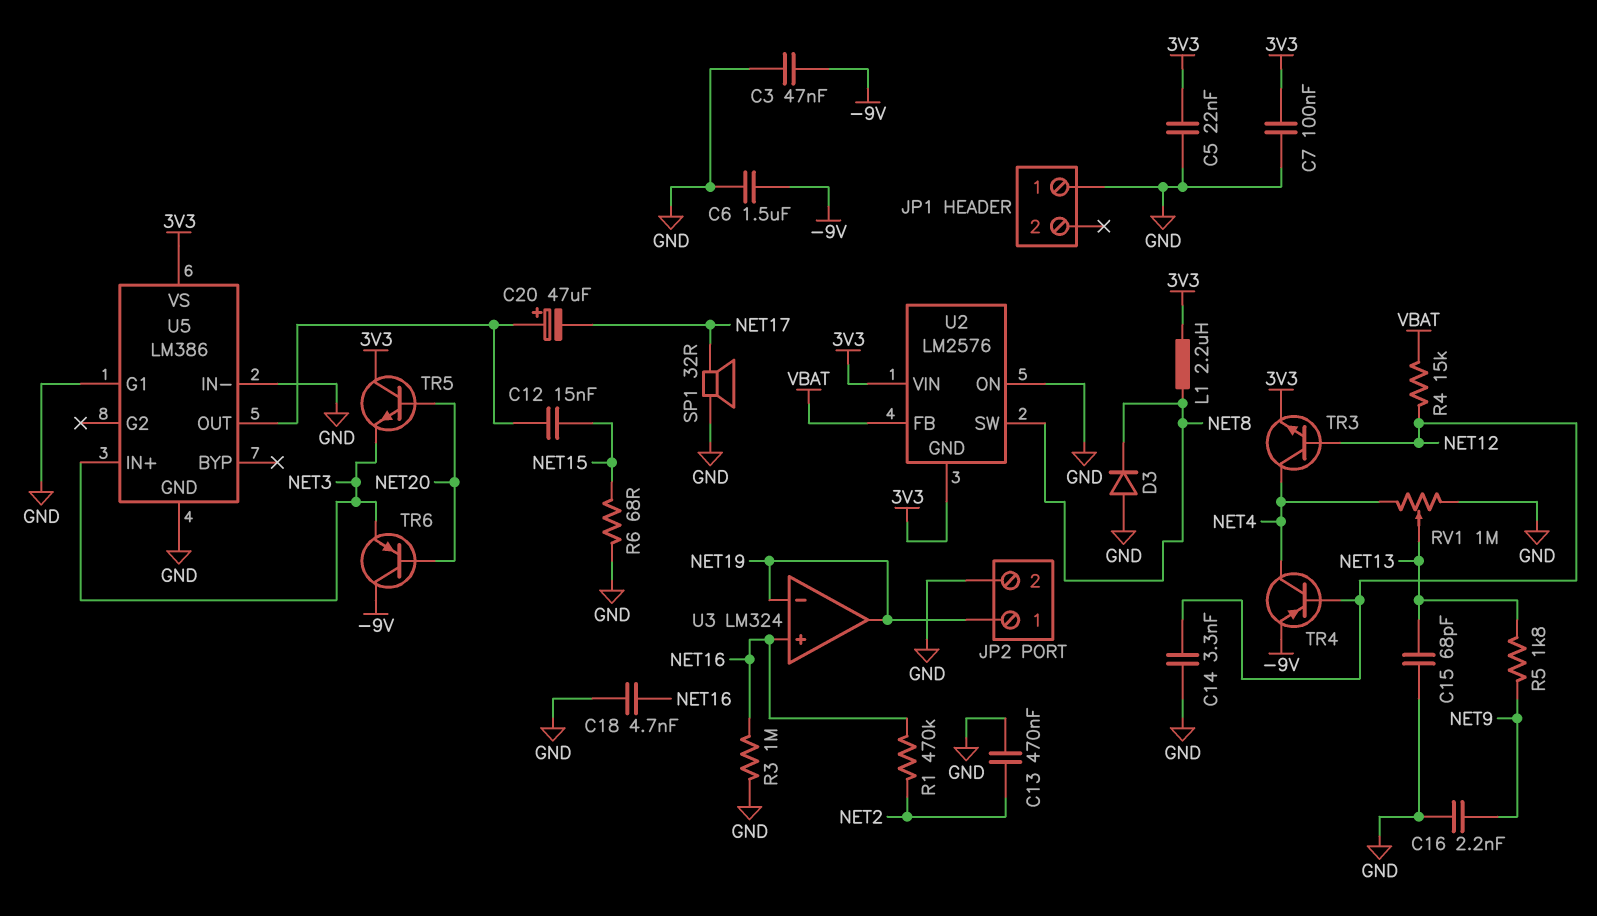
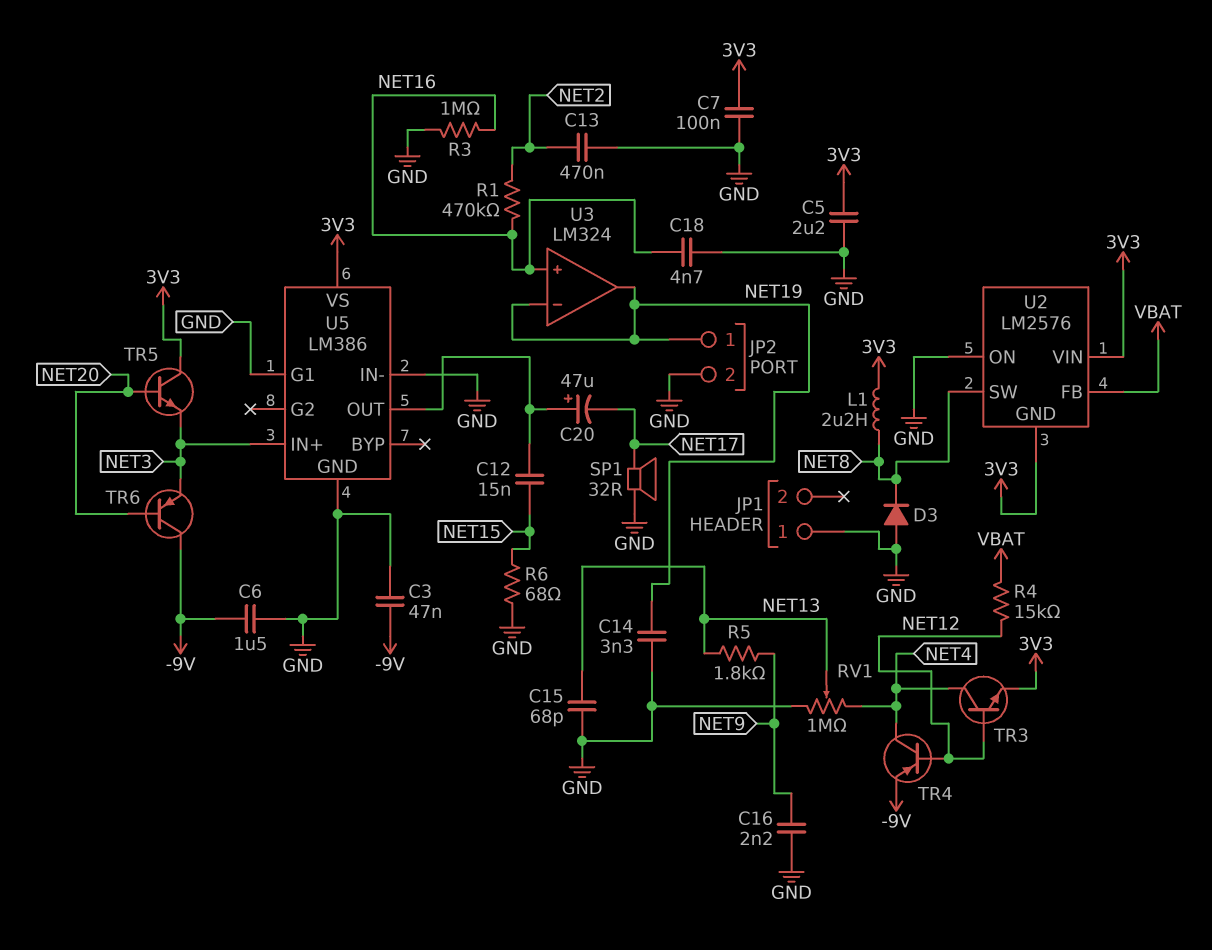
C5: 22nF (3V3, GND) -> 2.2uF (3V3, GND)
C14: 3.3nF (GND, NET12) -> 3.3nF (GND, NET19)

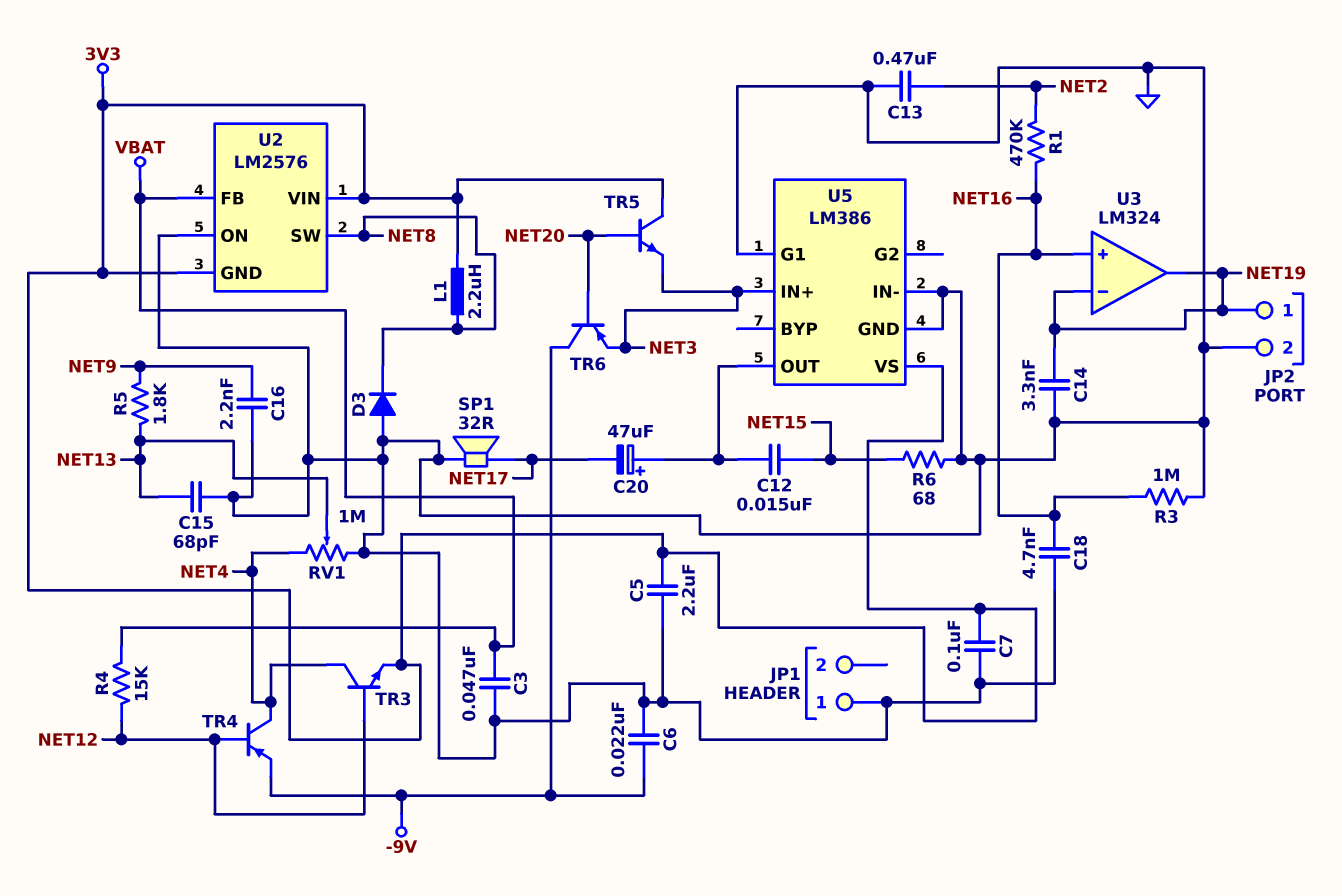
C3: 47nF (-9V, GND) -> 47nF (GND, VBAT)
C6: 1.5uF (-9V, GND) -> 22nF (-9V, GND)

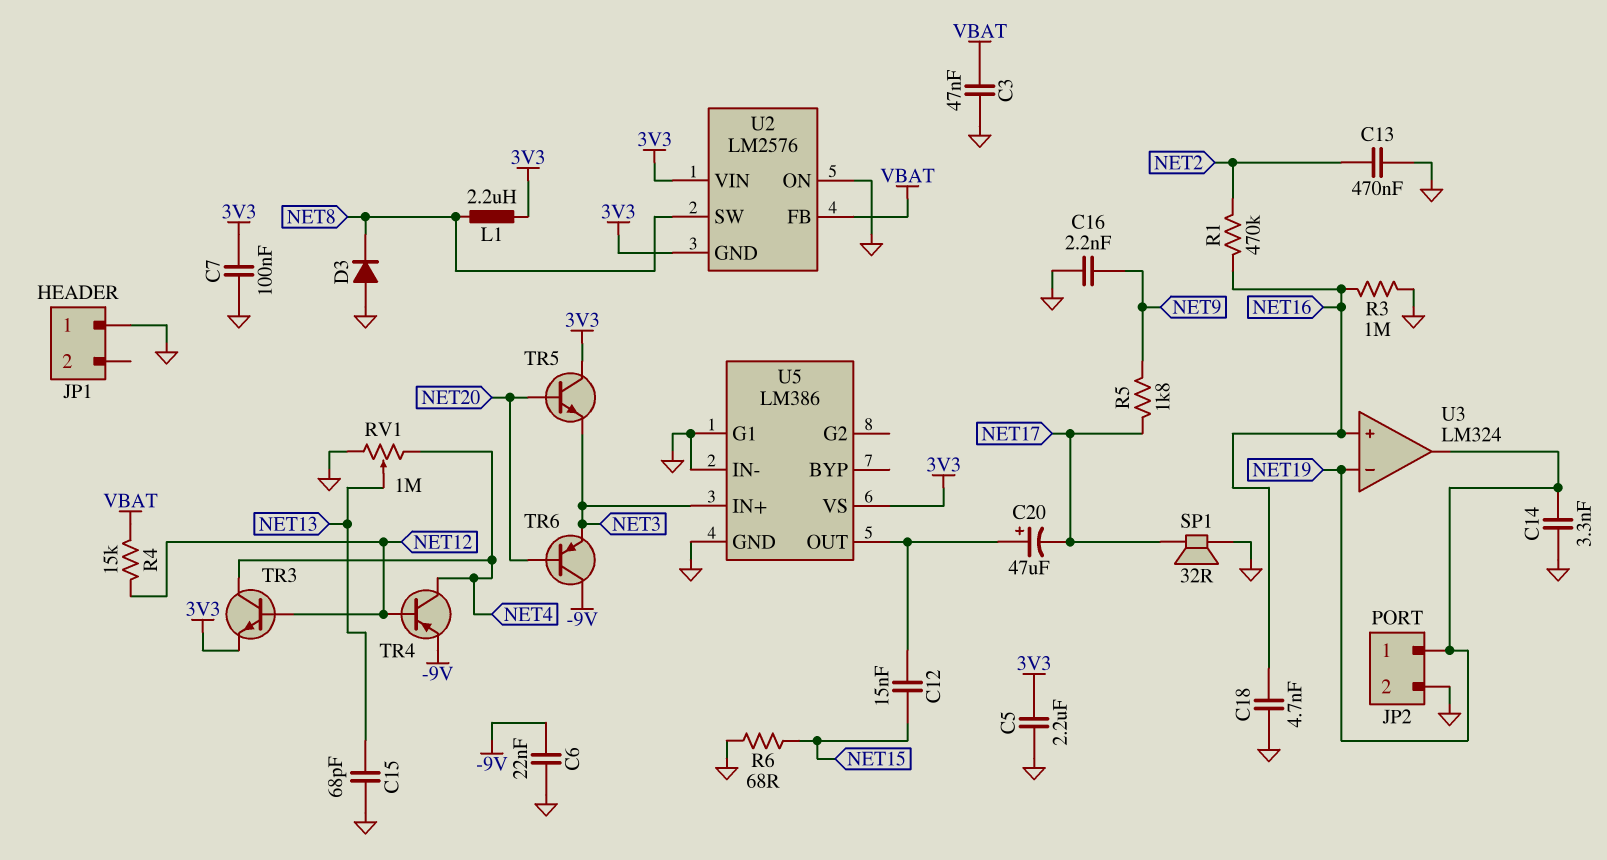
R5: 1.8k (NET9, NET13) -> 1.8k (NET9, NET17)

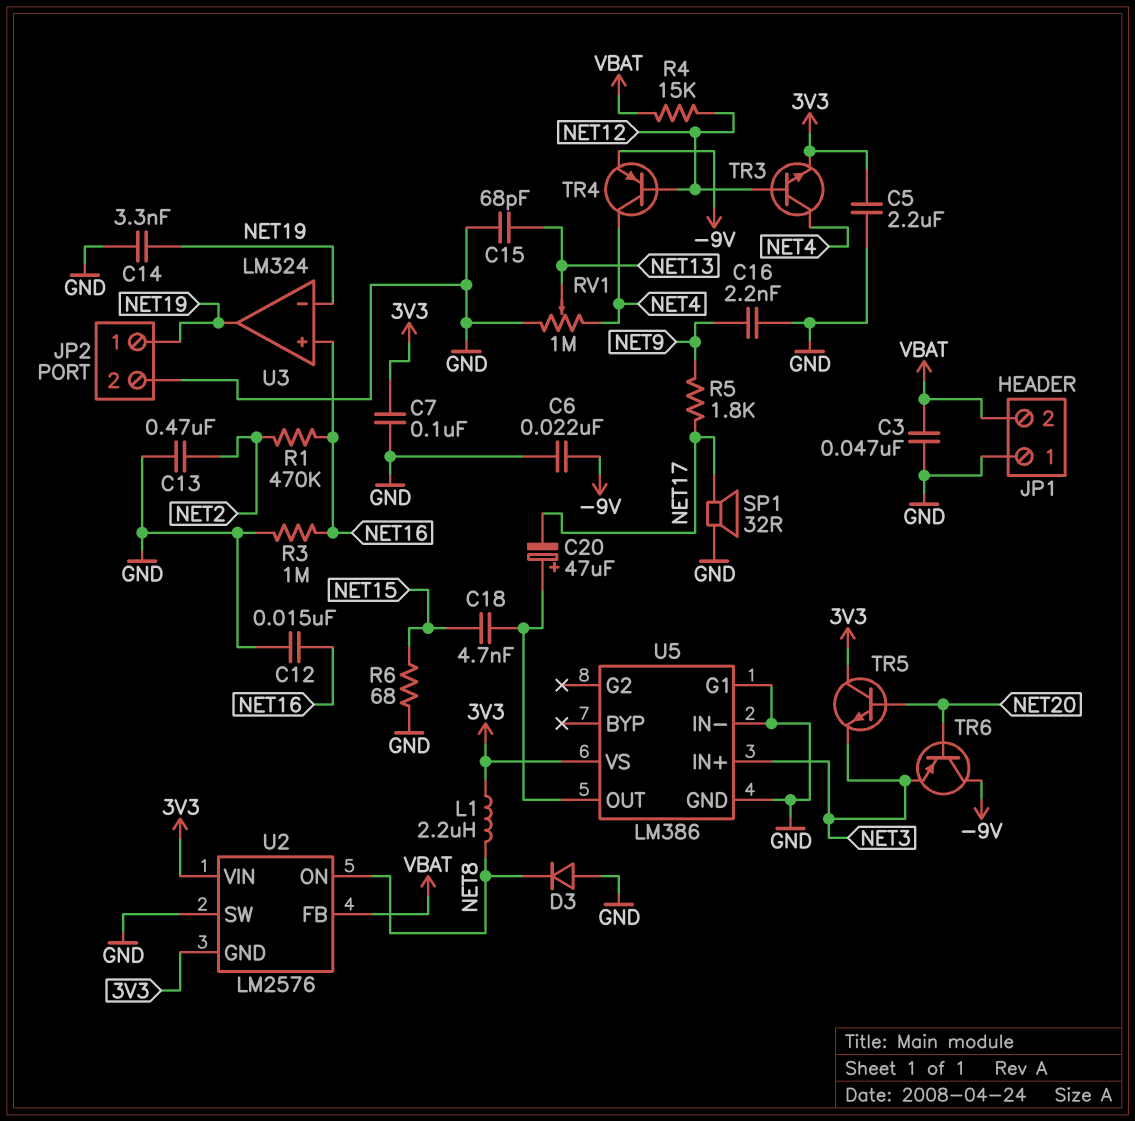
C12: 15nF (NET15, U5/OUT) -> 15nF (GND, NET16)
C18: 4.7nF (GND, NET16) -> 4.7nF (NET15, U5/OUT)
JP1 pin 2: none -> VBAT
U2 pin ON: GND -> NET8
U2 pin SW: NET8 -> GND

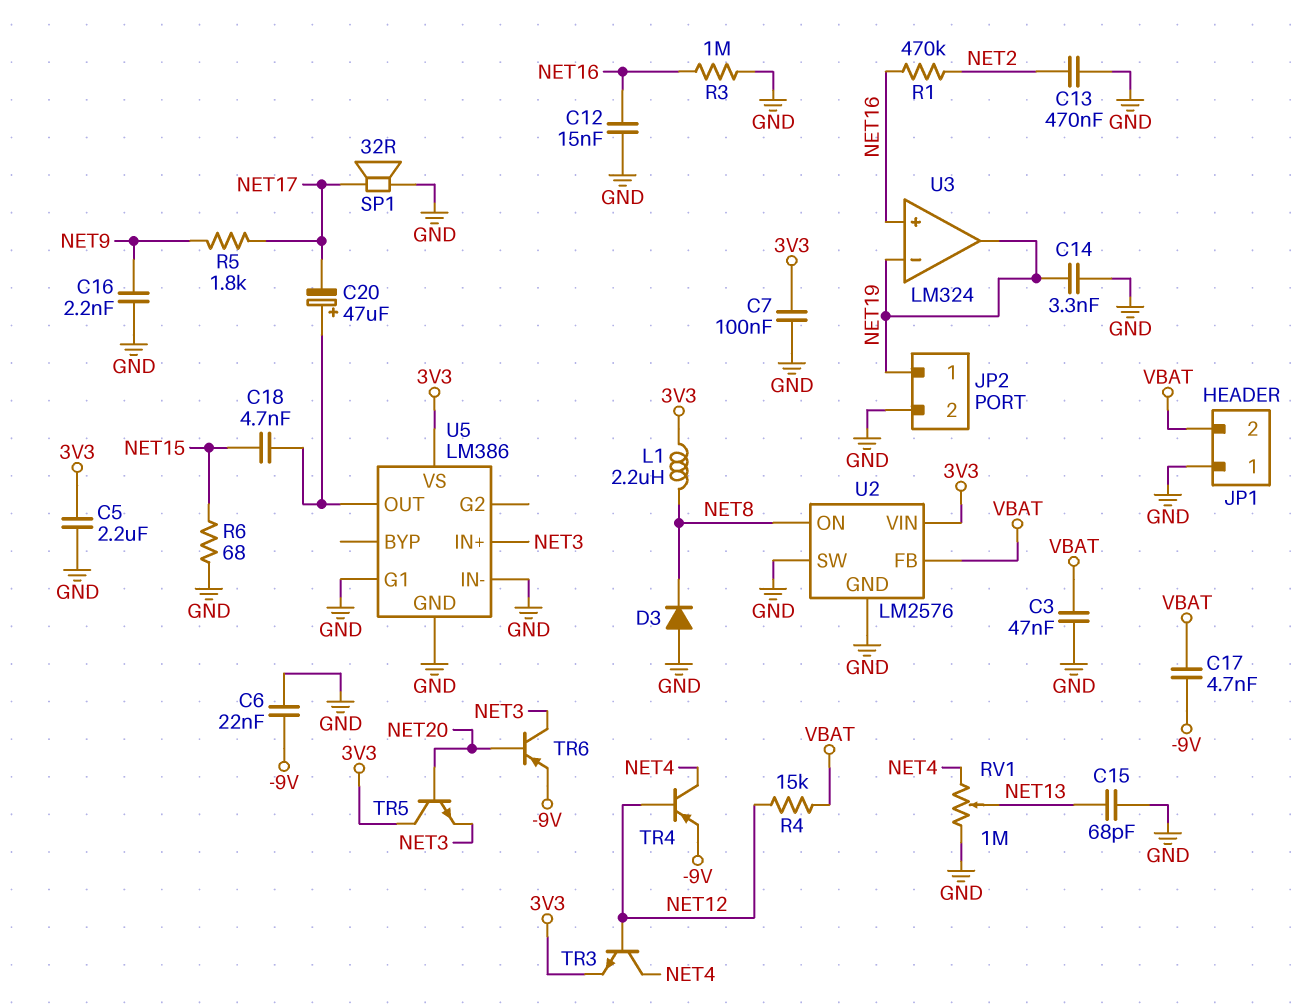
C17: none -> 4.7nF (-9V, VBAT)
TR6: PNP (B NET20, C -9V, E NET3) -> PNP (B NET20, C NET3, E -9V)
U2 pin GND: 3V3 -> GND

